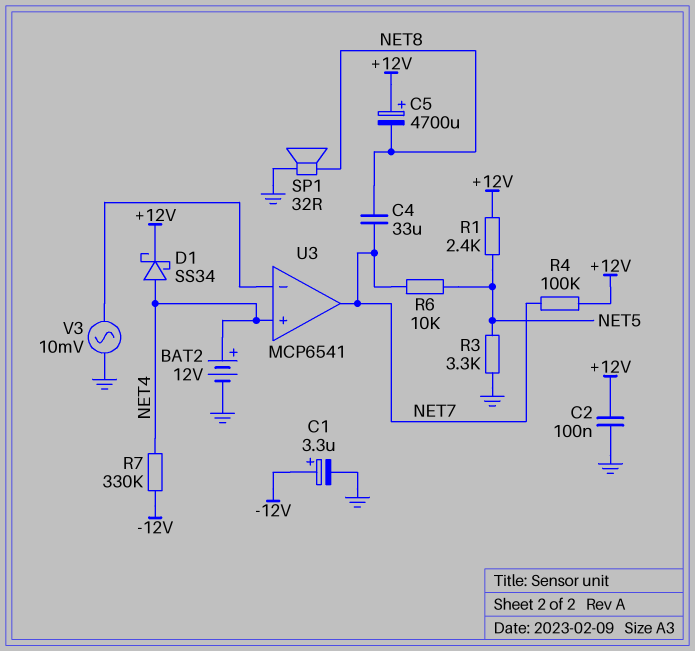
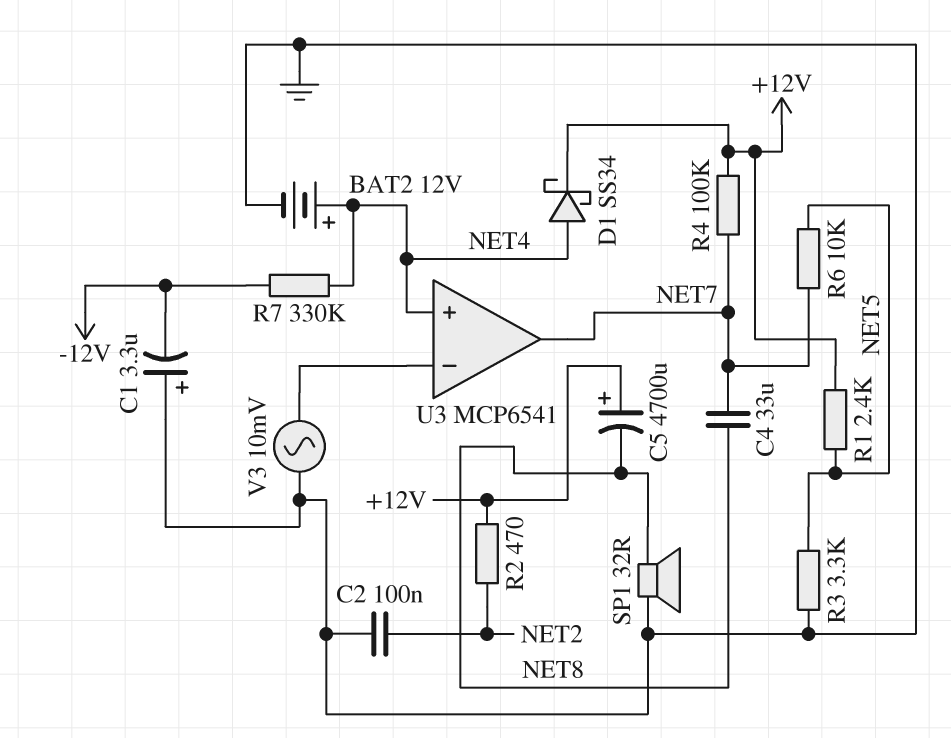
C1: 3.3uF (plus -12V, minus GND) -> 3.3uF (plus GND, minus -12V)
C2: 100nF (+12V, GND) -> 100nF (GND, NET2)
R2: none -> 470 (+12V, NET2)

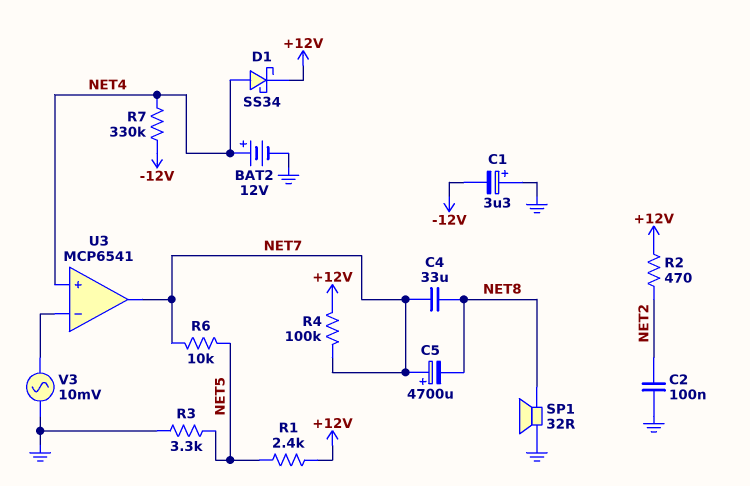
C5: 4700uF (plus +12V, minus NET8) -> 4700uF (plus NET7, minus NET8)

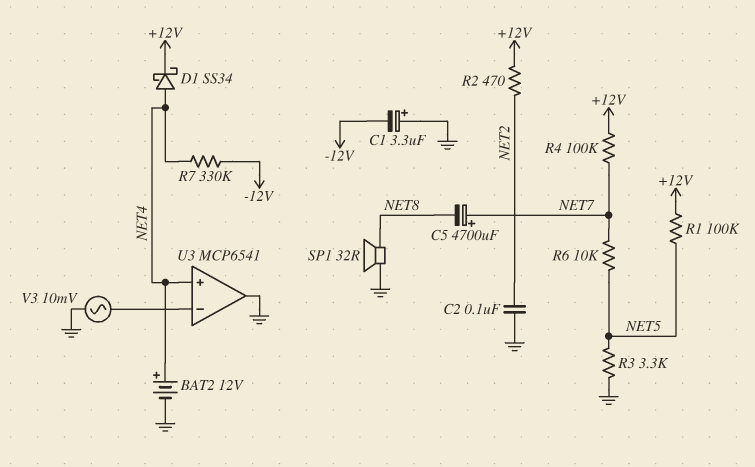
C4: 33uF (NET7, NET8) -> none
R1: 2.4k (+12V, NET5) -> 100k (+12V, NET5)
U3 pin out: NET7 -> GND

